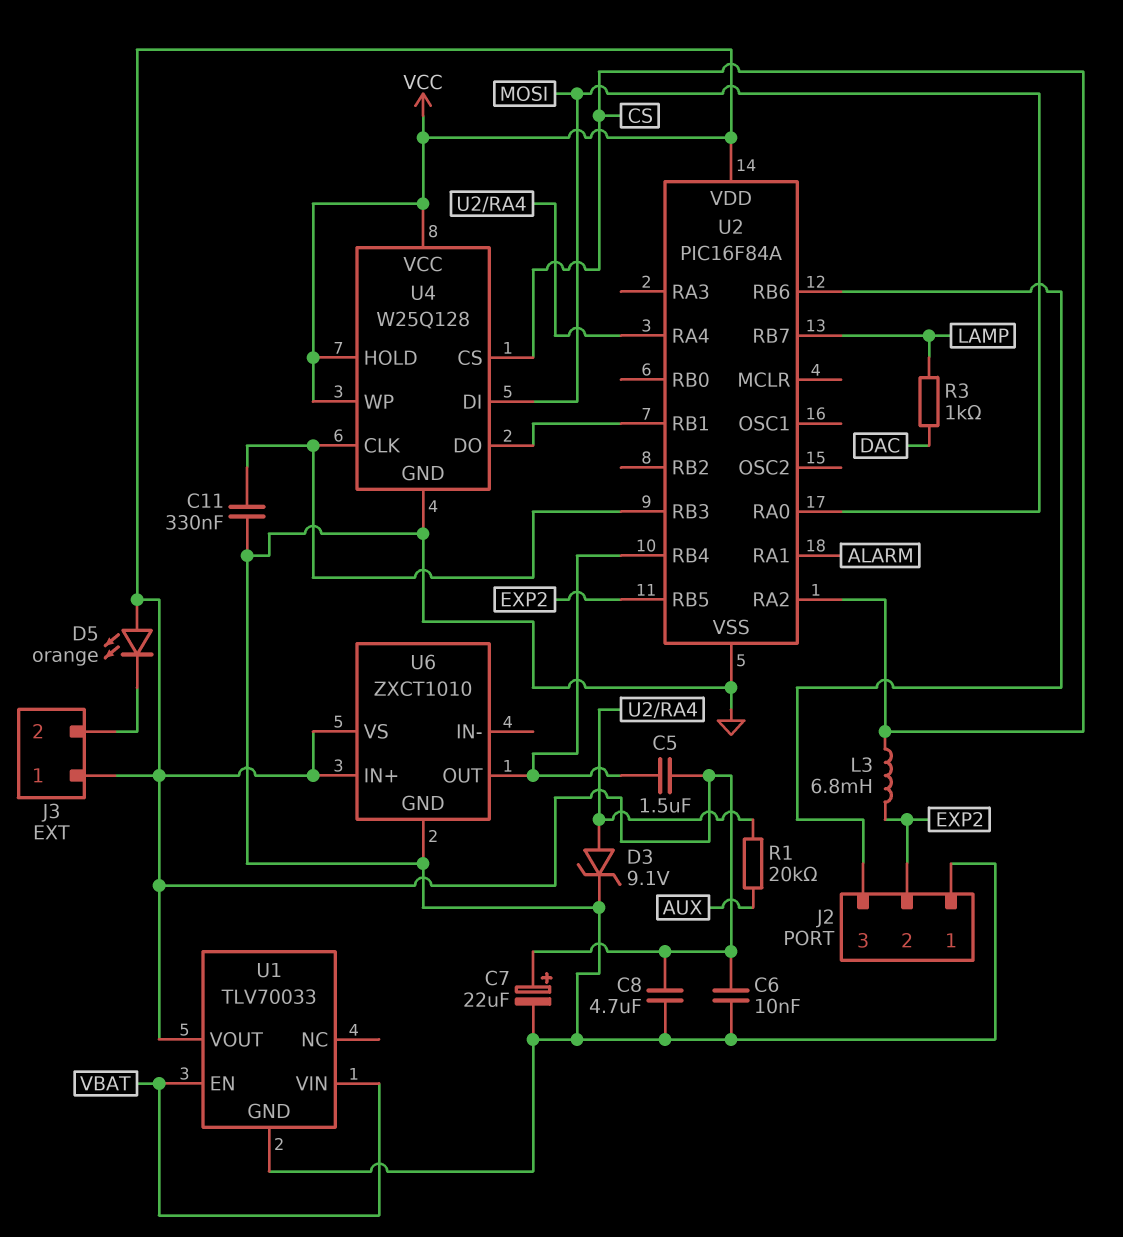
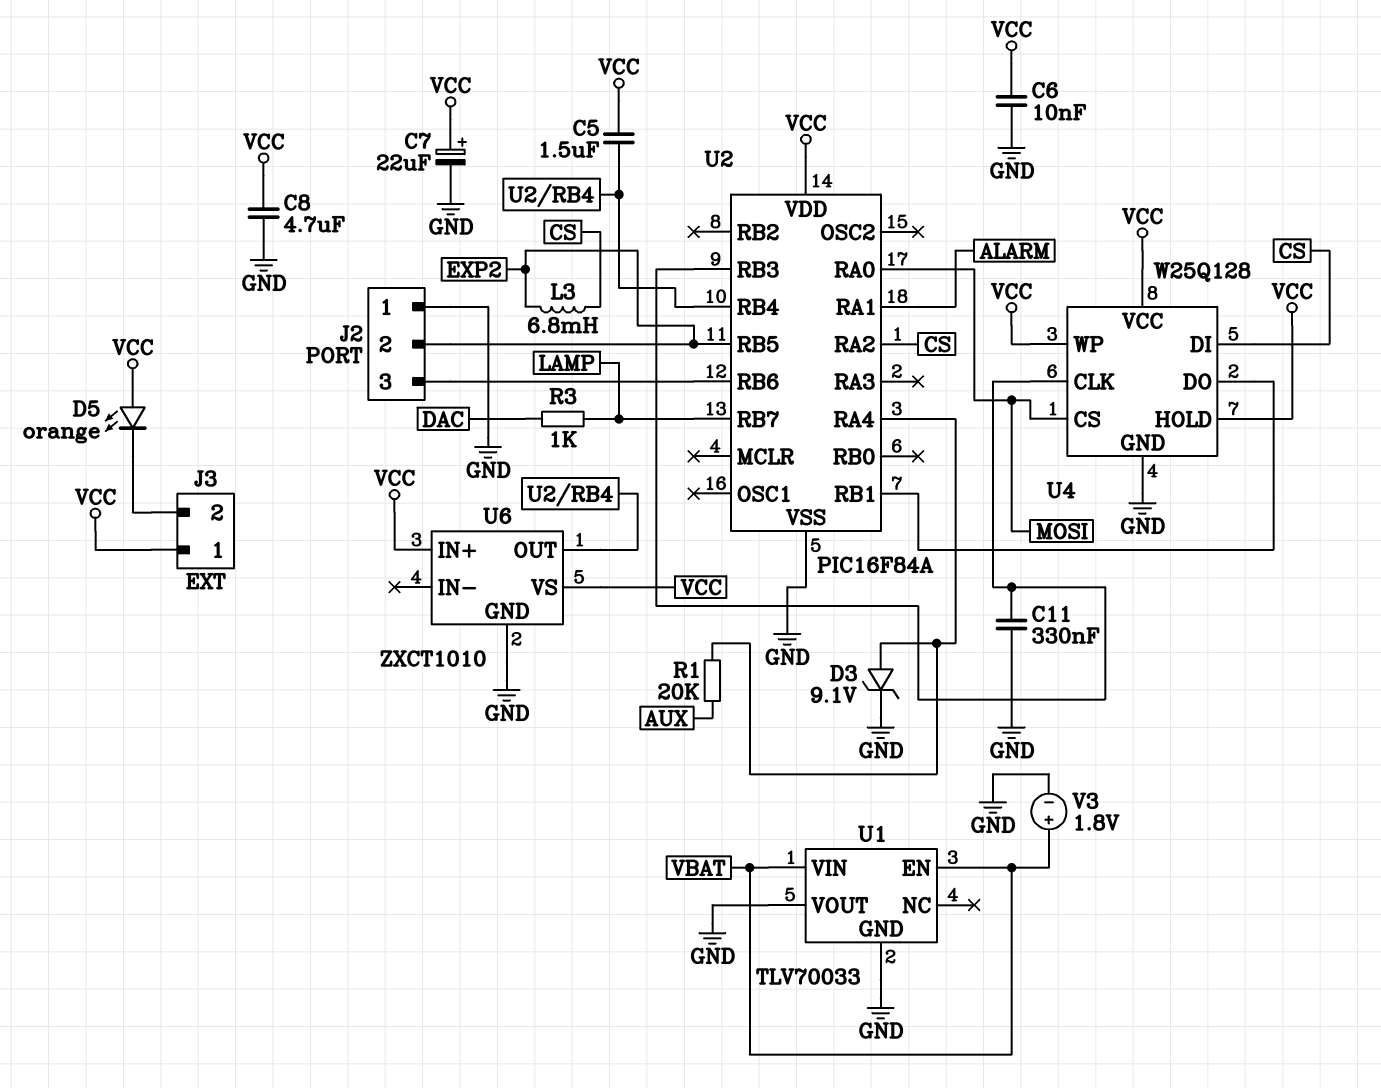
U1 pin VOUT: VCC -> GND
U4 pin CS: CS -> MOSI
U4 pin DI: MOSI -> CS
V3: none -> 1.8V (plus VBAT, minus GND)

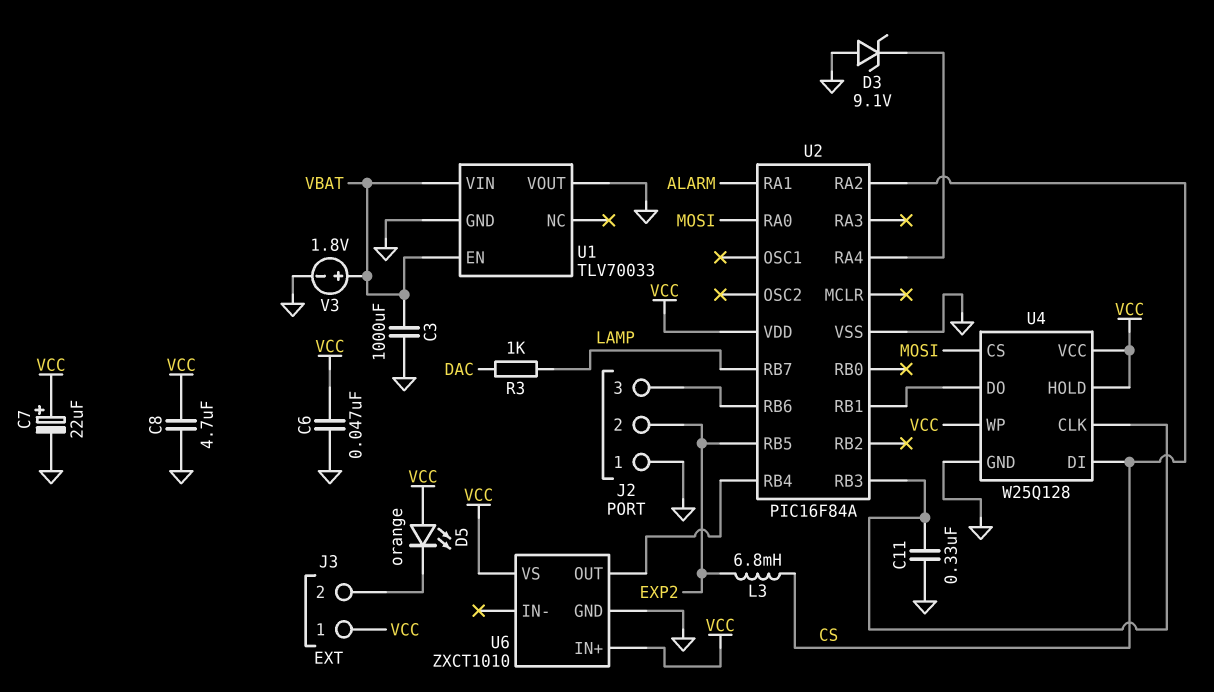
C3: none -> 1000uF (GND, VBAT)
C5: 1.5uF (U2/RB4, VCC) -> none
C6: 10nF (GND, VCC) -> 47nF (GND, VCC)
D3: zener 9.1V (A U2/RA4, K GND) -> zener 9.1V (A GND, K U2/RA4)
R1: 20k (AUX, U2/RA4) -> none

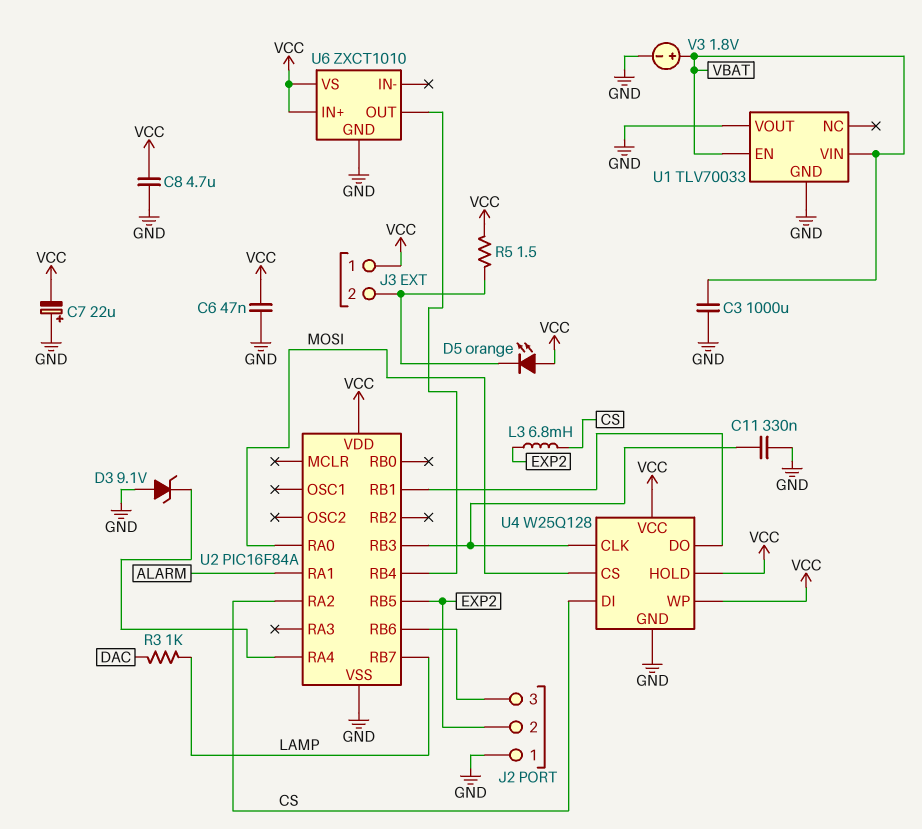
C7: 22uF (plus VCC, minus GND) -> 22uF (plus GND, minus VCC)
R5: none -> 1.5 (J3/2, VCC)

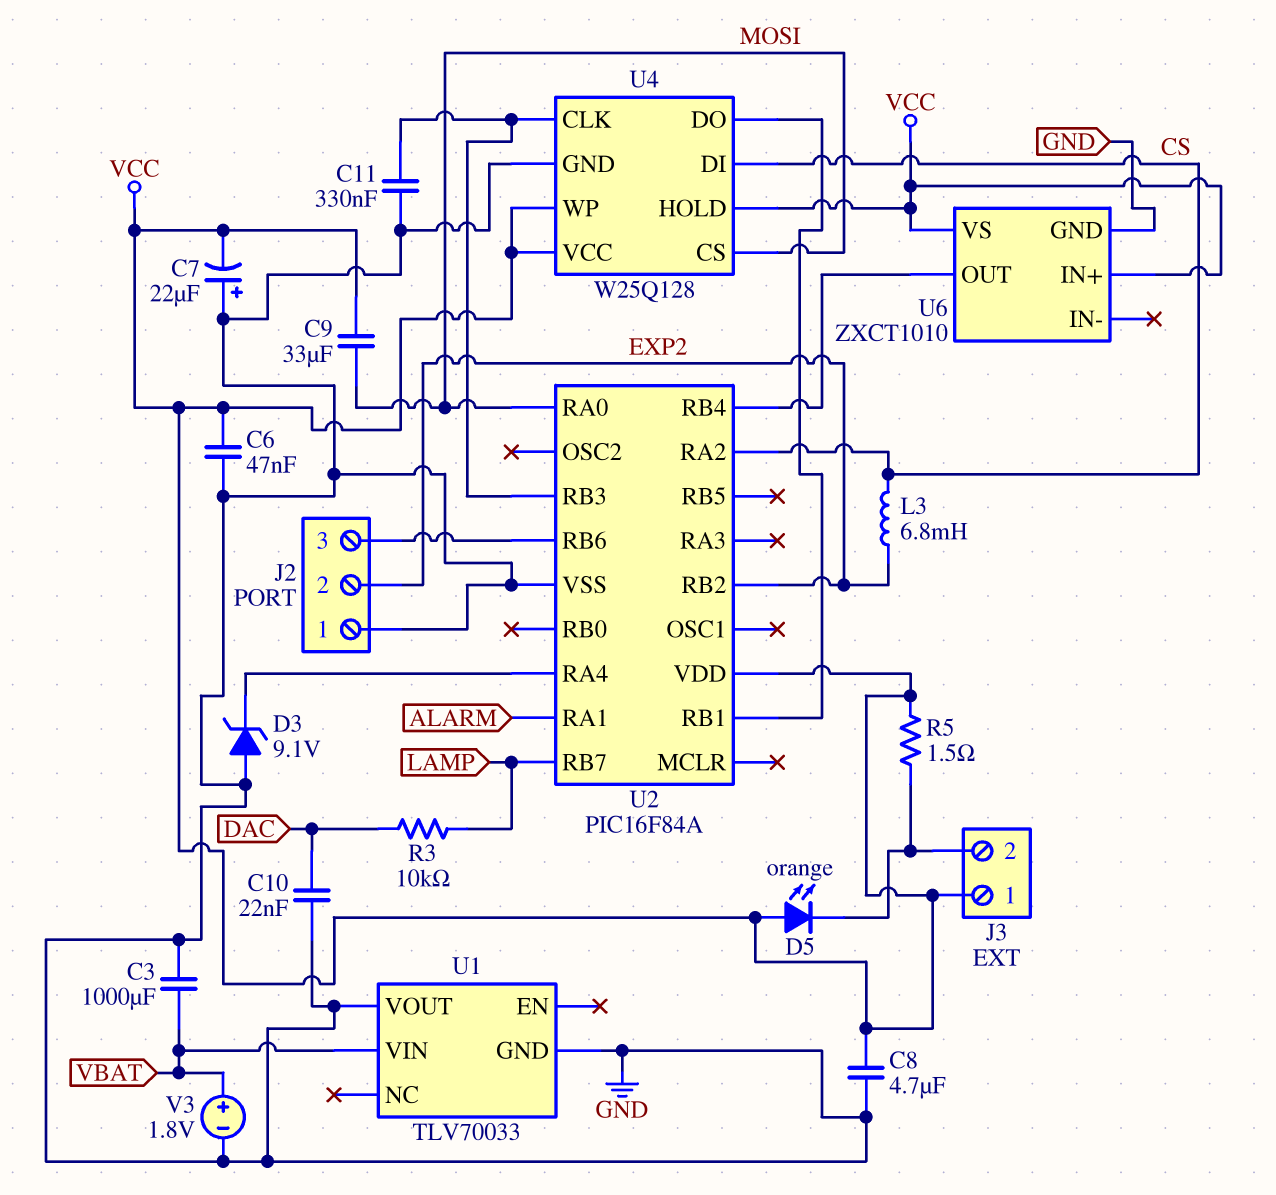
C9: none -> 33uF (MOSI, VCC)
C10: none -> 22nF (DAC, GND)
R3: 1k (DAC, LAMP) -> 10k (DAC, LAMP)
U1 pin EN: VBAT -> none
U2 pin RB2: none -> EXP2
U2 pin RB5: EXP2 -> none

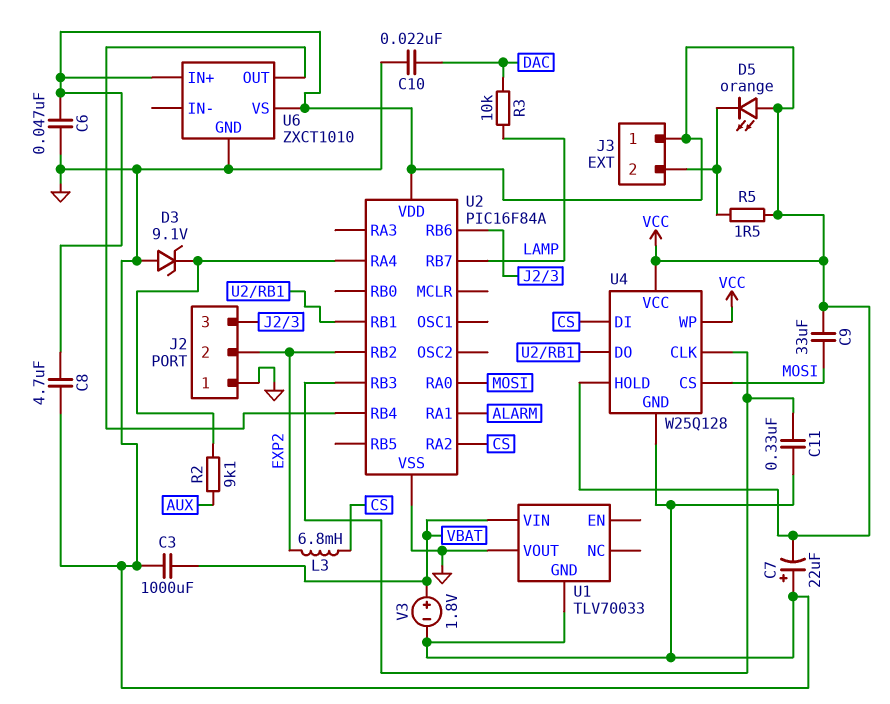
R2: none -> 9.1k (AUX, U2/RA4)

